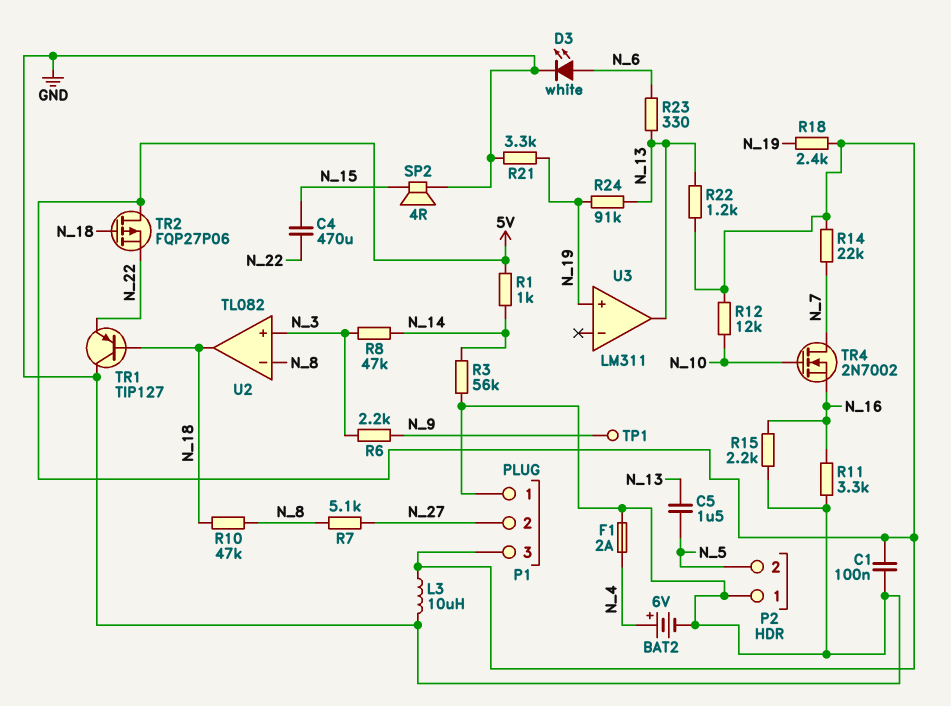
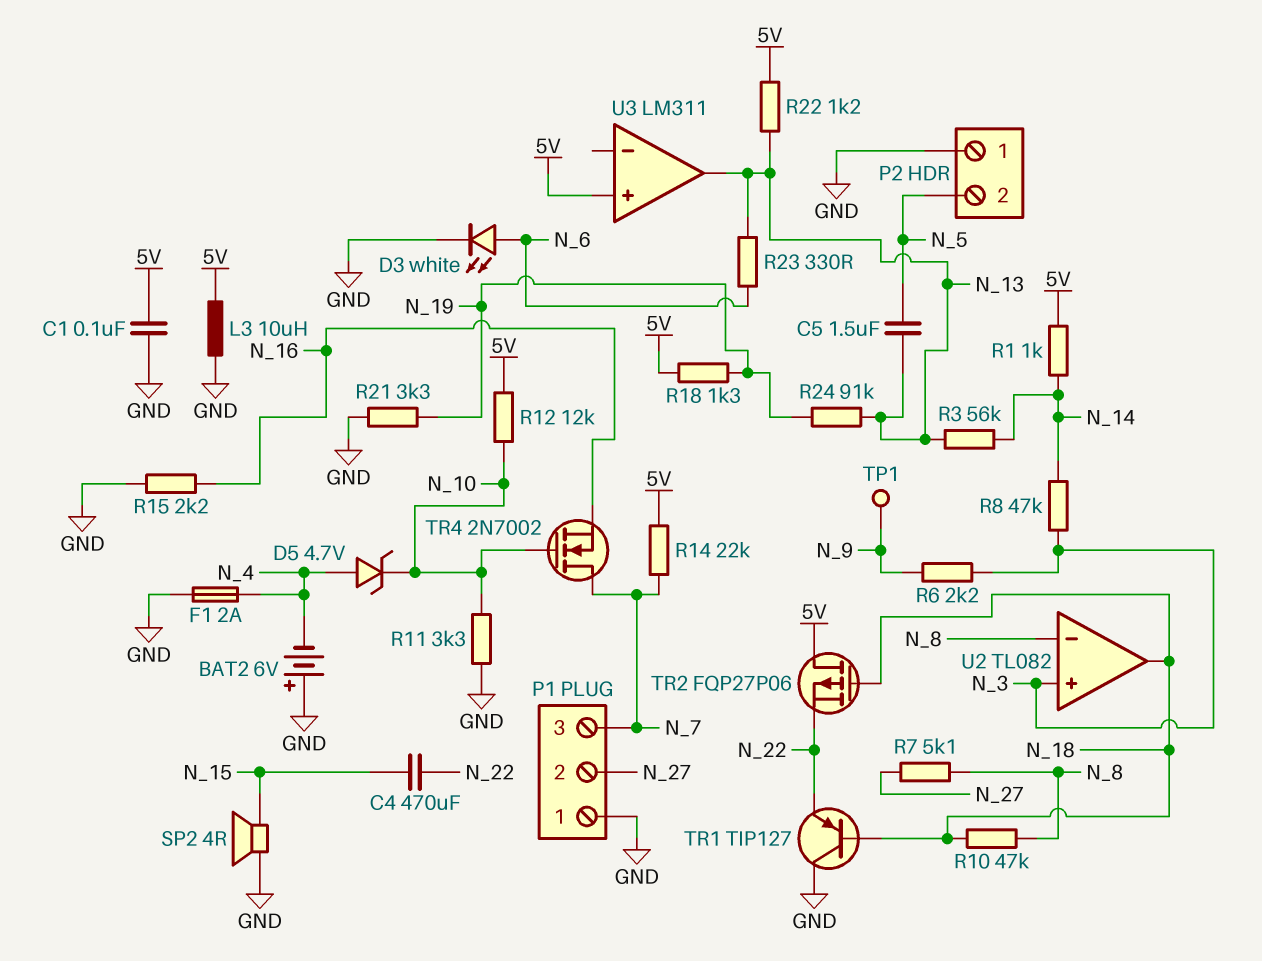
BAT2: 6V (plus N_4, minus GND) -> 6V (plus GND, minus N_4)
D5: none -> zener 4.7V (A N_4, K N_10)
P1 pin 3: 5V -> N_7
R3: 56k (GND, N_14) -> 56k (N_13, N_14)
R11: 3.3k (GND, N_16) -> 3.3k (GND, N_10)
R18: 2.4k (5V, N_19) -> 1.3k (5V, N_19)
U3 pin in+: N_19 -> 5V

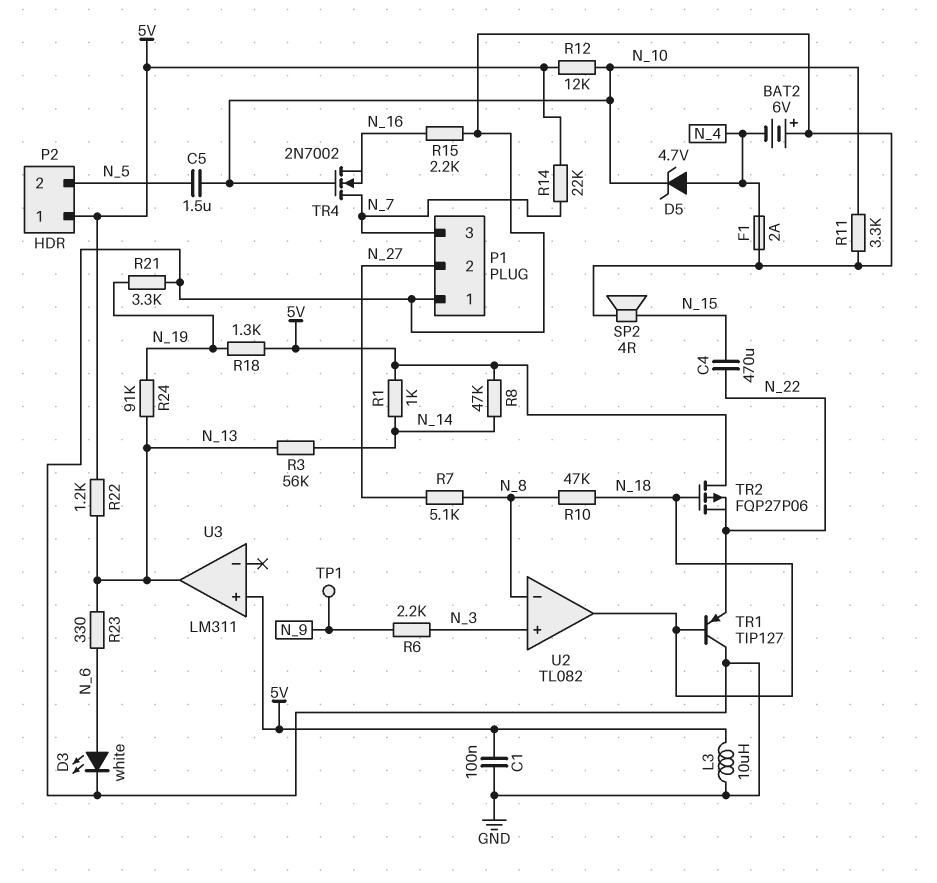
C5: 1.5uF (N_5, N_13) -> 1.5uF (N_5, N_10)
P2 pin 1: GND -> 5V
R8: 47k (N_3, N_14) -> 47k (5V, N_14)

